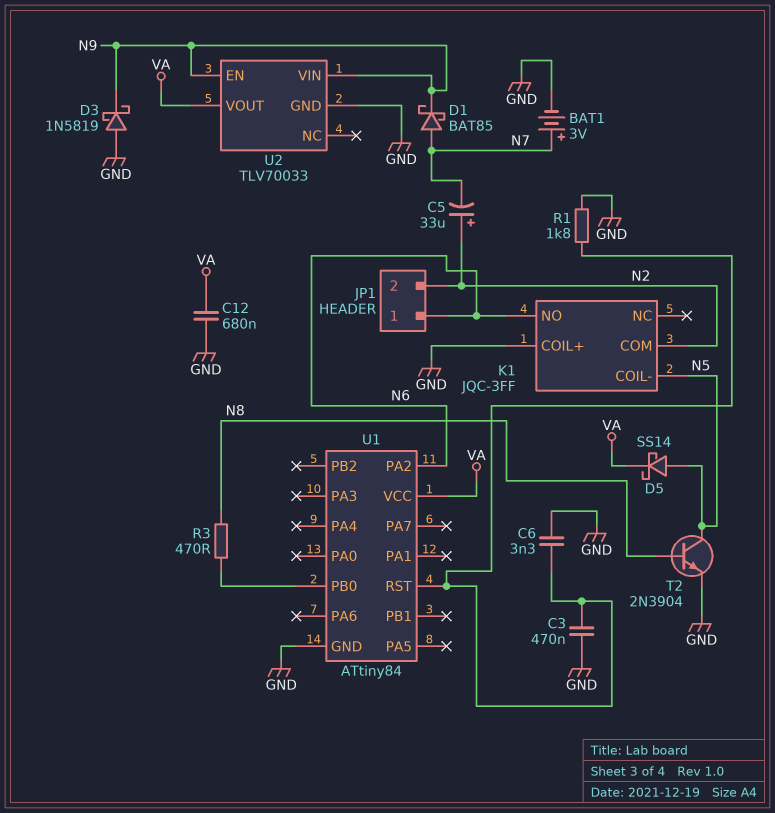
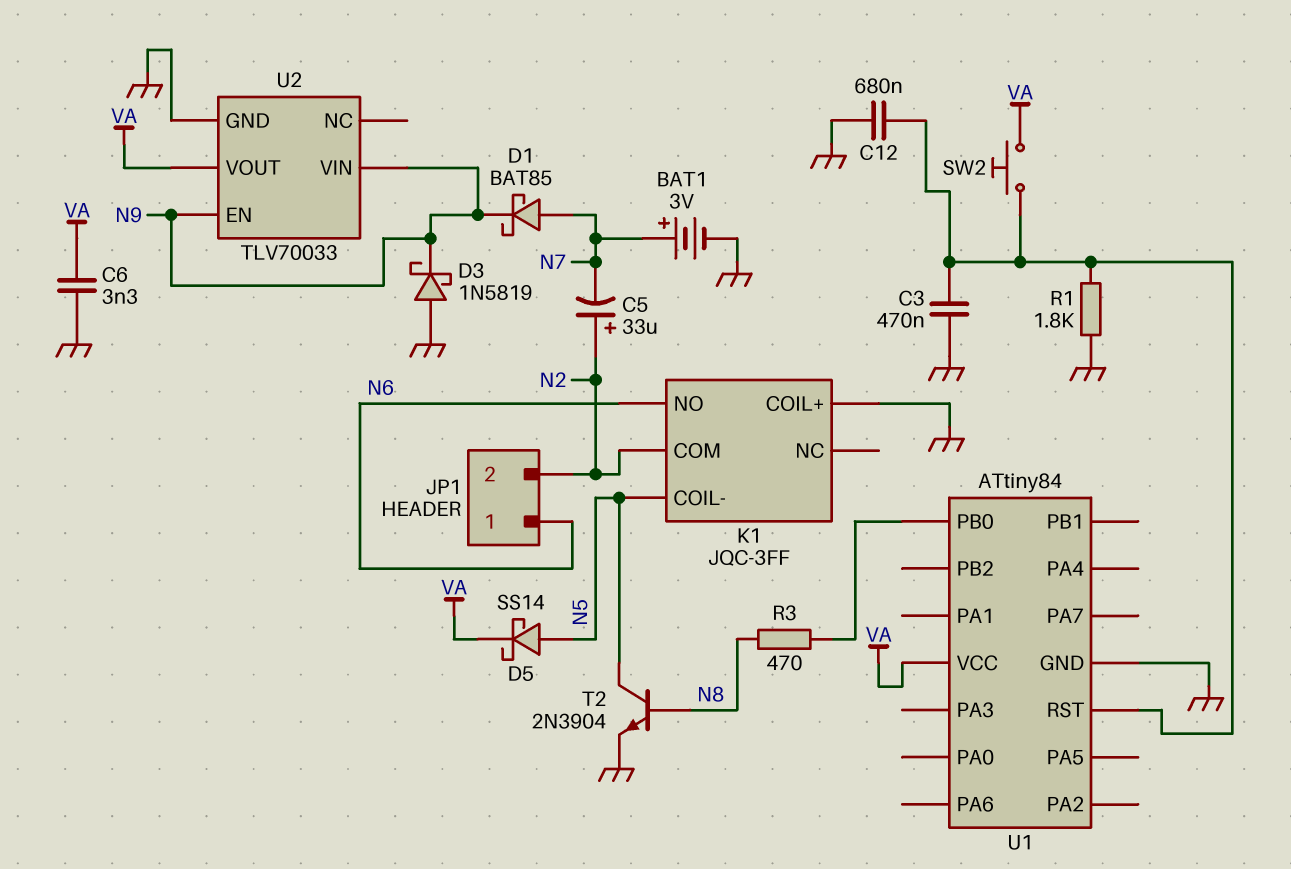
C6: 3.3nF (GND, U1/RST) -> 3.3nF (GND, VA)
C12: 680nF (GND, VA) -> 680nF (GND, U1/RST)
SW2: none -> button (U1/RST, VA)
U1 pin PA2: N6 -> none

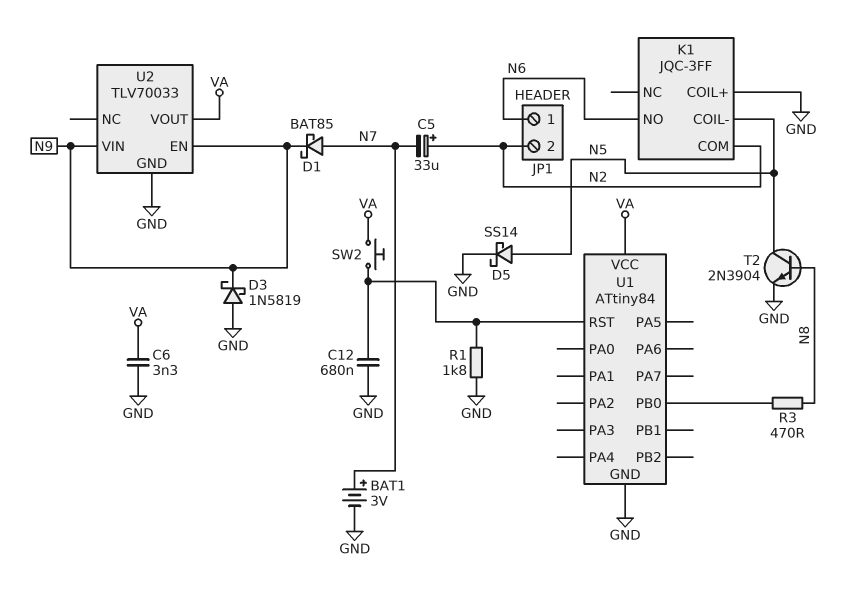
C3: 470nF (GND, U1/RST) -> none
D5: schottky SS14 (A N5, K VA) -> schottky SS14 (A N5, K GND)

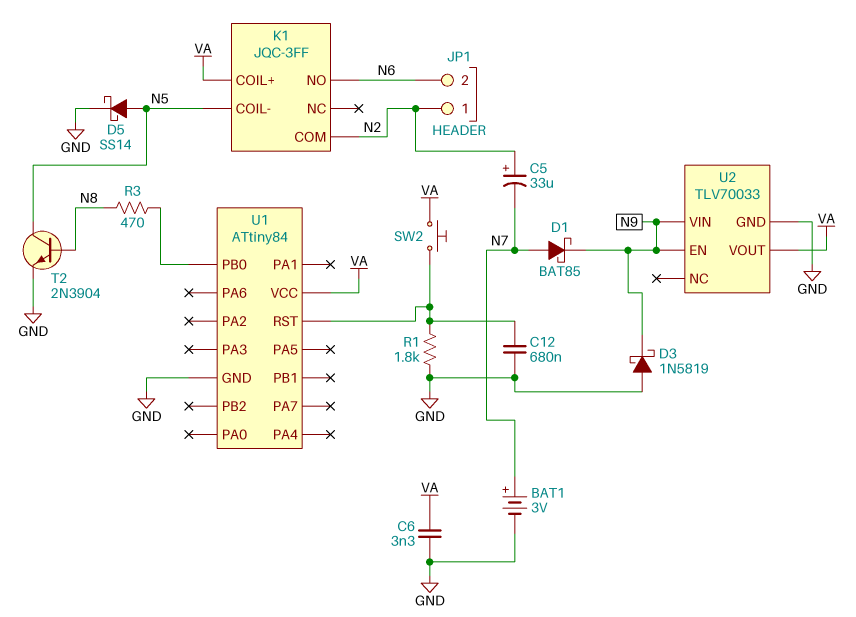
JP1 pin 1: N6 -> N2
JP1 pin 2: N2 -> N6
K1 pin COIL+: GND -> VA

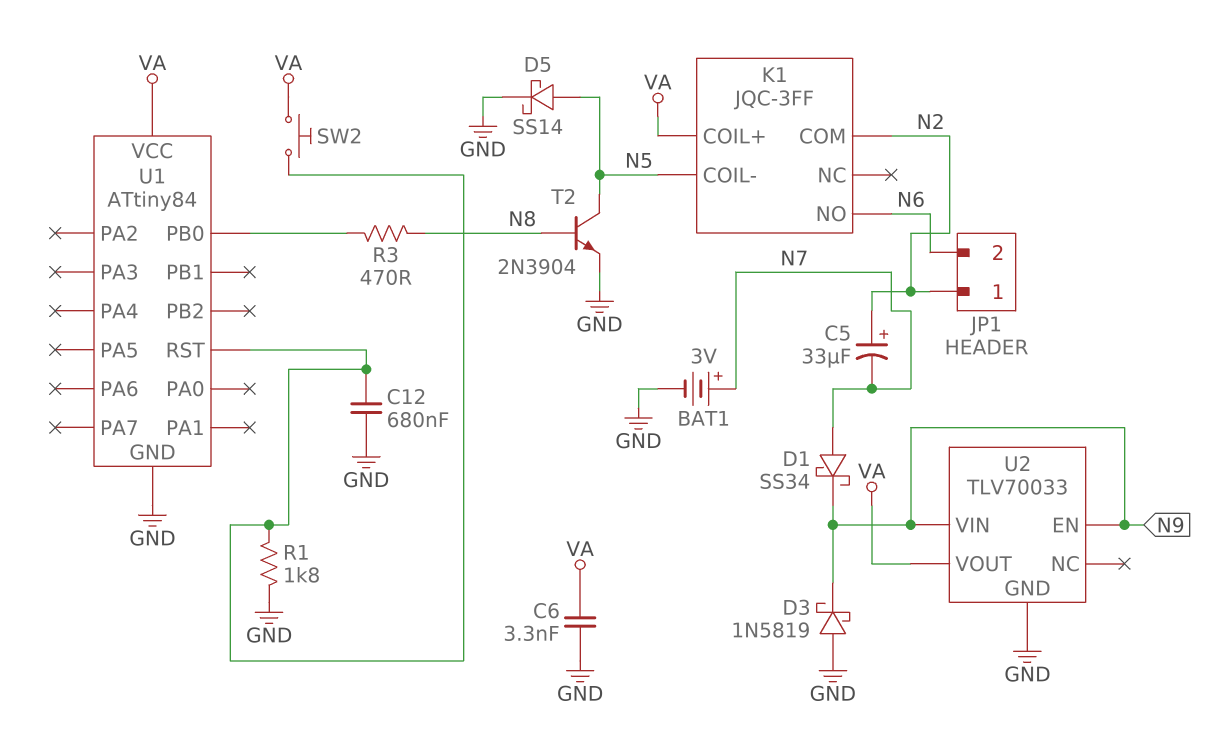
D1: schottky BAT85 (A N7, K N9) -> schottky SS34 (A N7, K N9)

